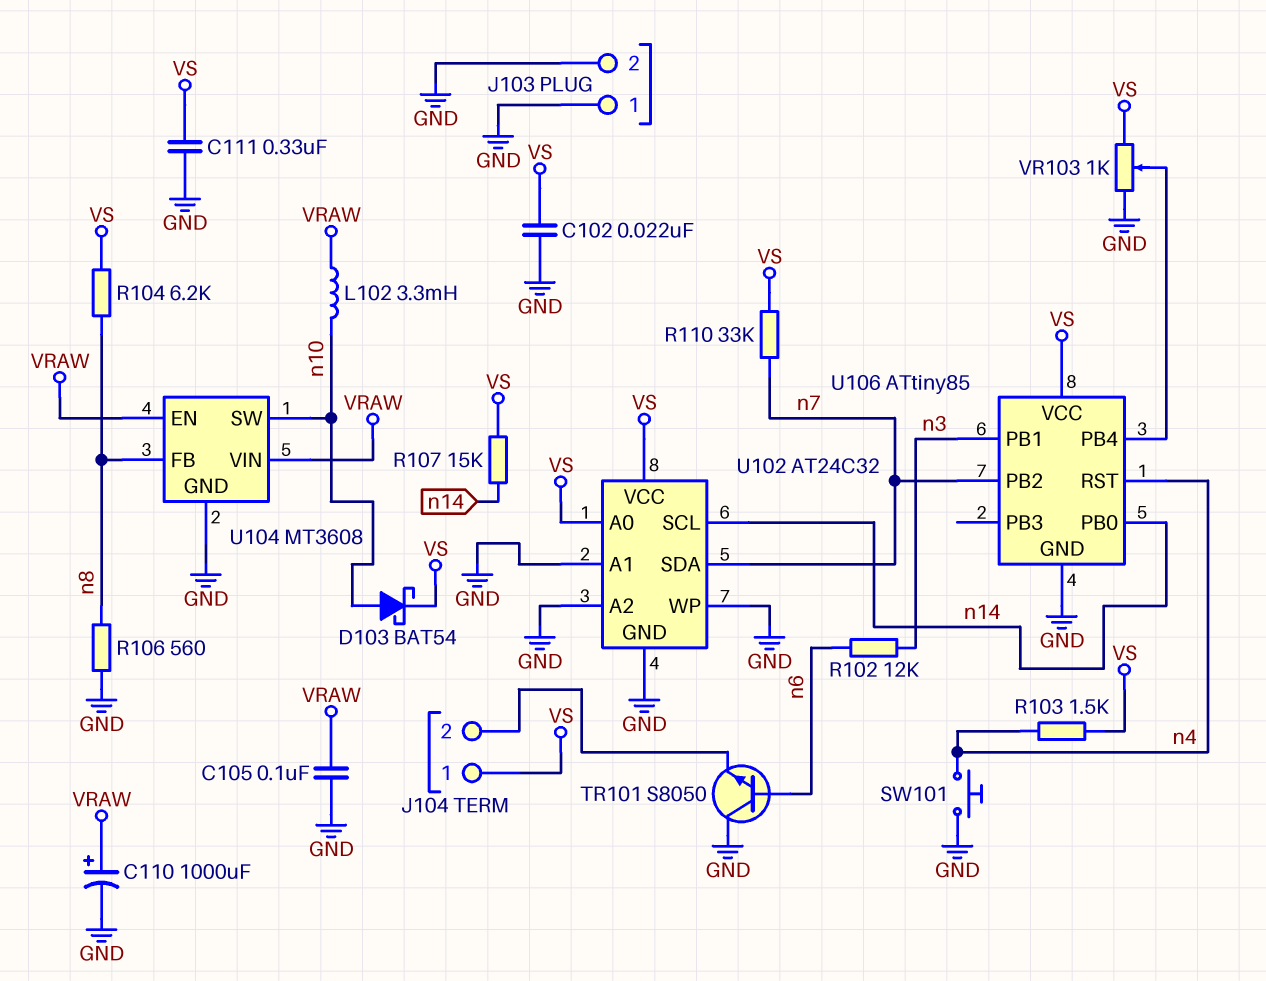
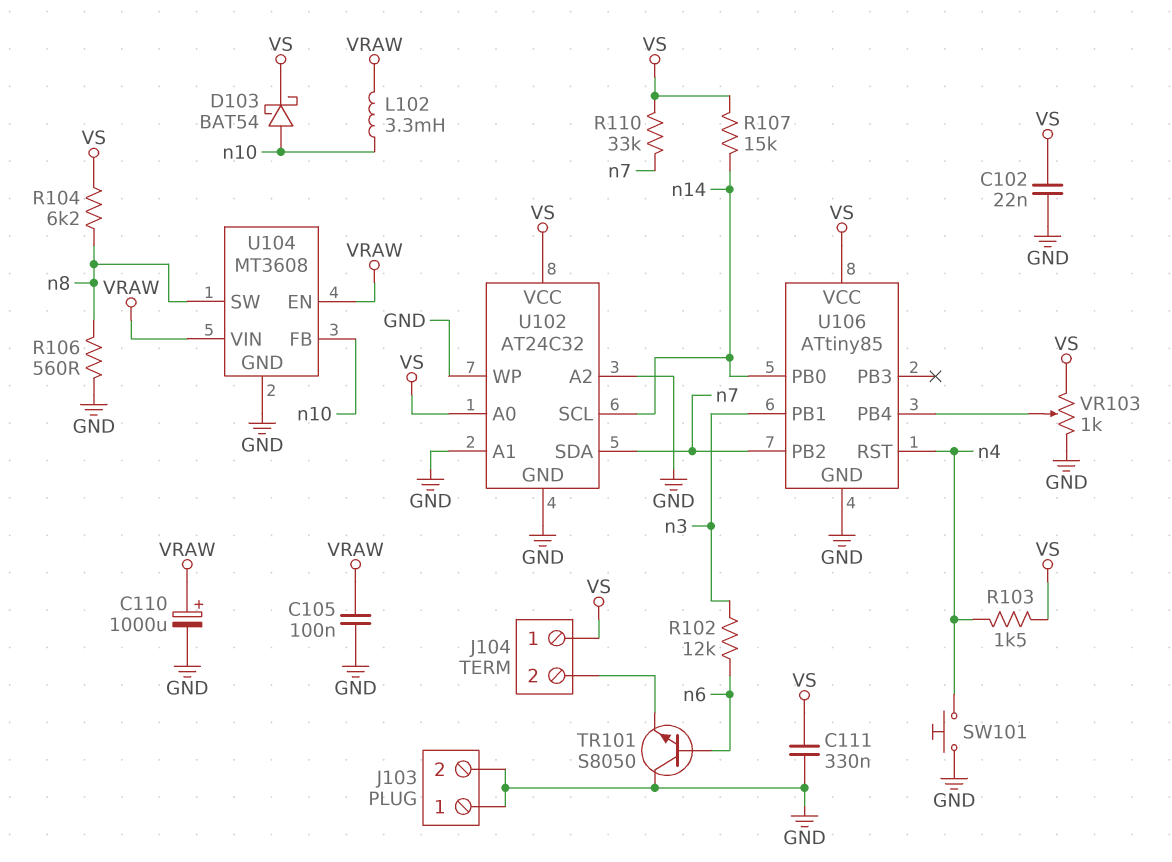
U104 pin FB: n8 -> n10
U104 pin SW: n10 -> n8

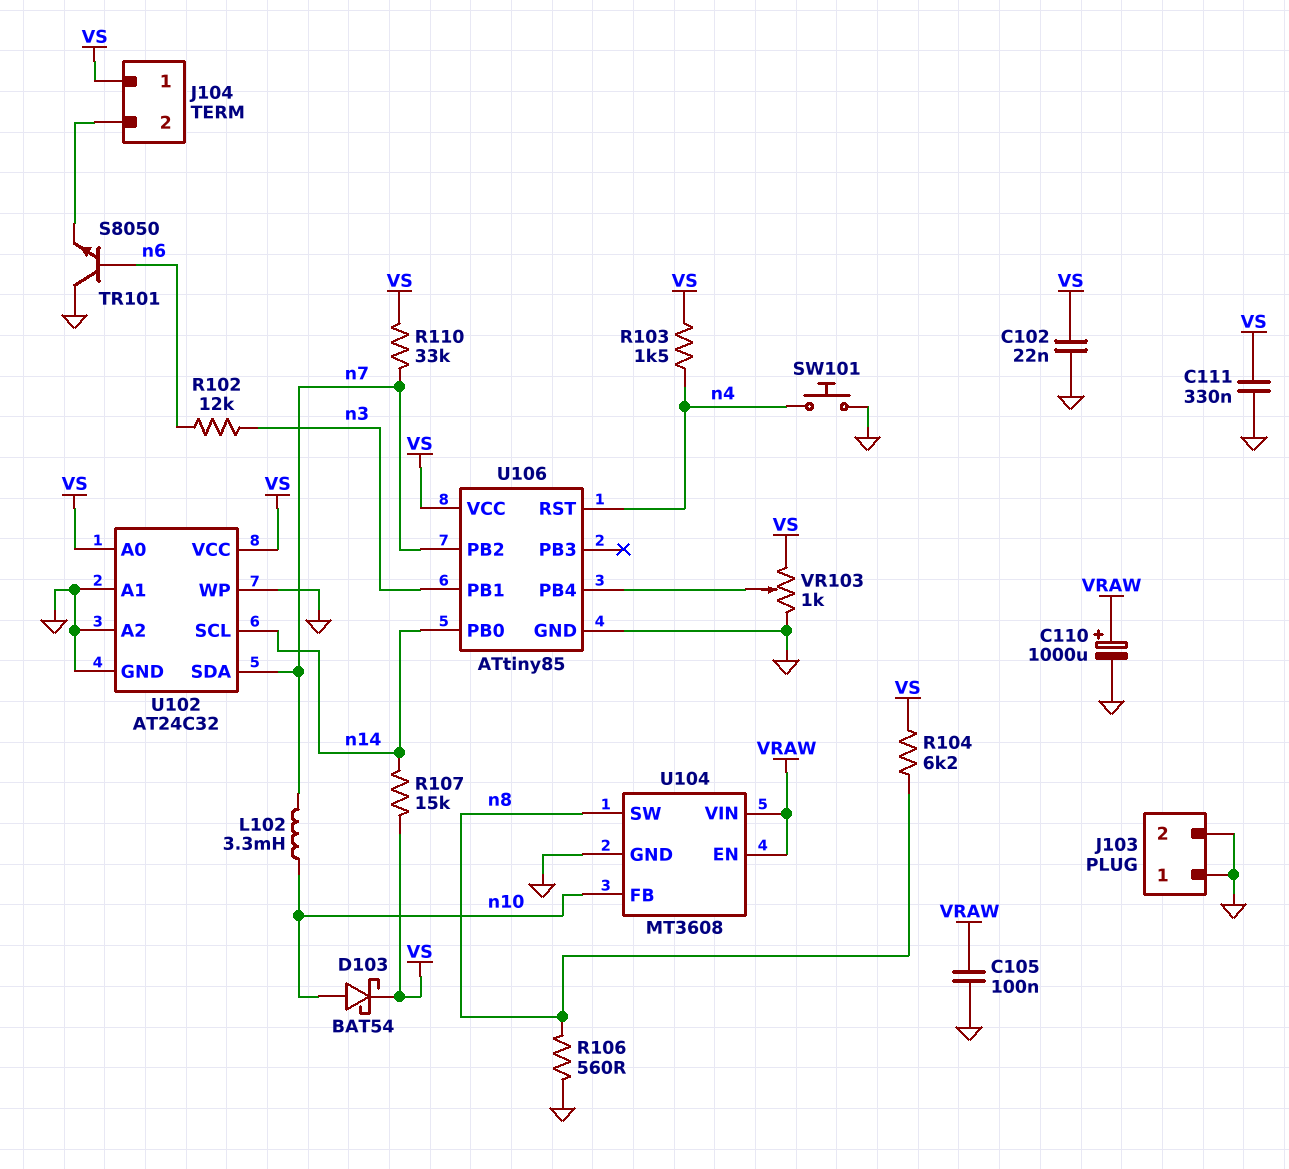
L102: 3.3mH (VRAW, n10) -> 3.3mH (n7, n10)

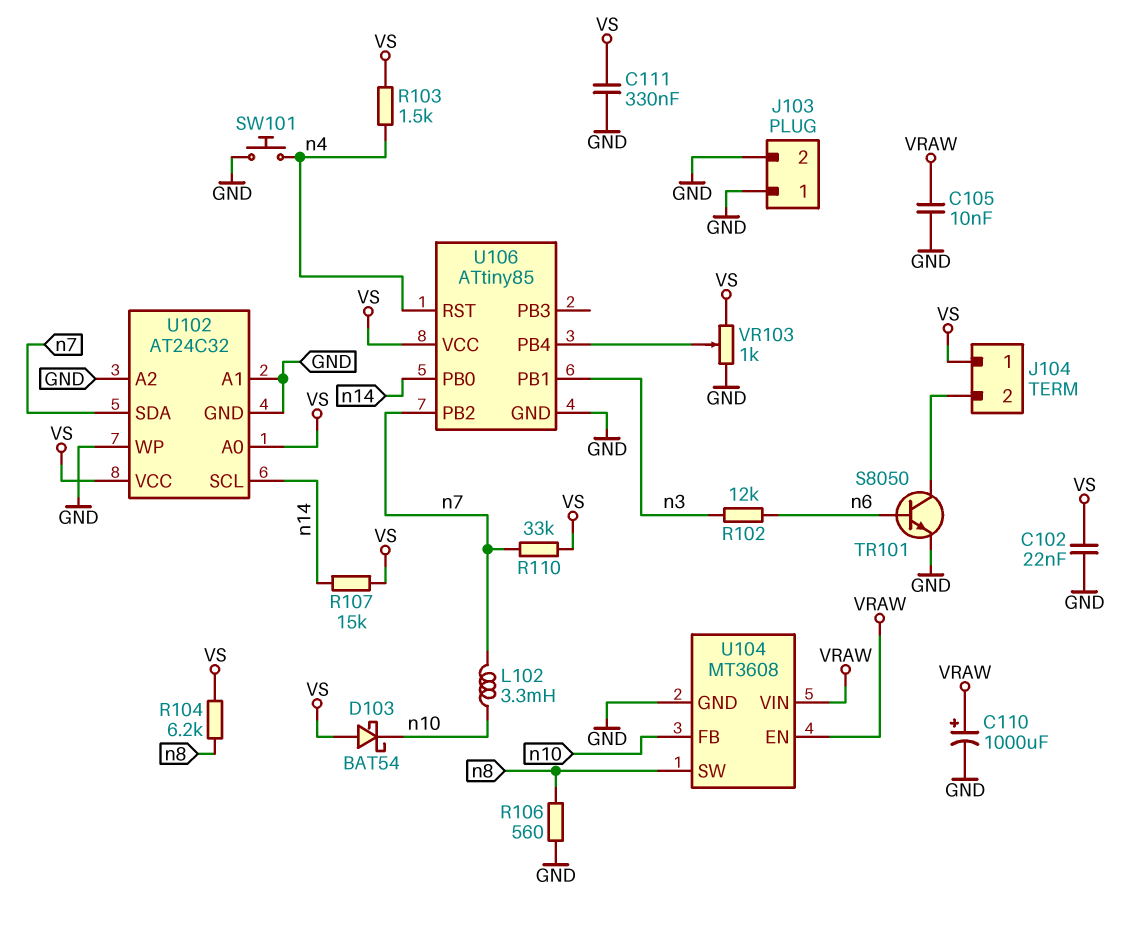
C105: 100nF (GND, VRAW) -> 10nF (GND, VRAW)
D103: schottky BAT54 (A n10, K VS) -> schottky BAT54 (A VS, K n10)
TR101: NPN S8050 (B n6, C GND, E J104/2) -> NPN S8050 (B n6, C J104/2, E GND)

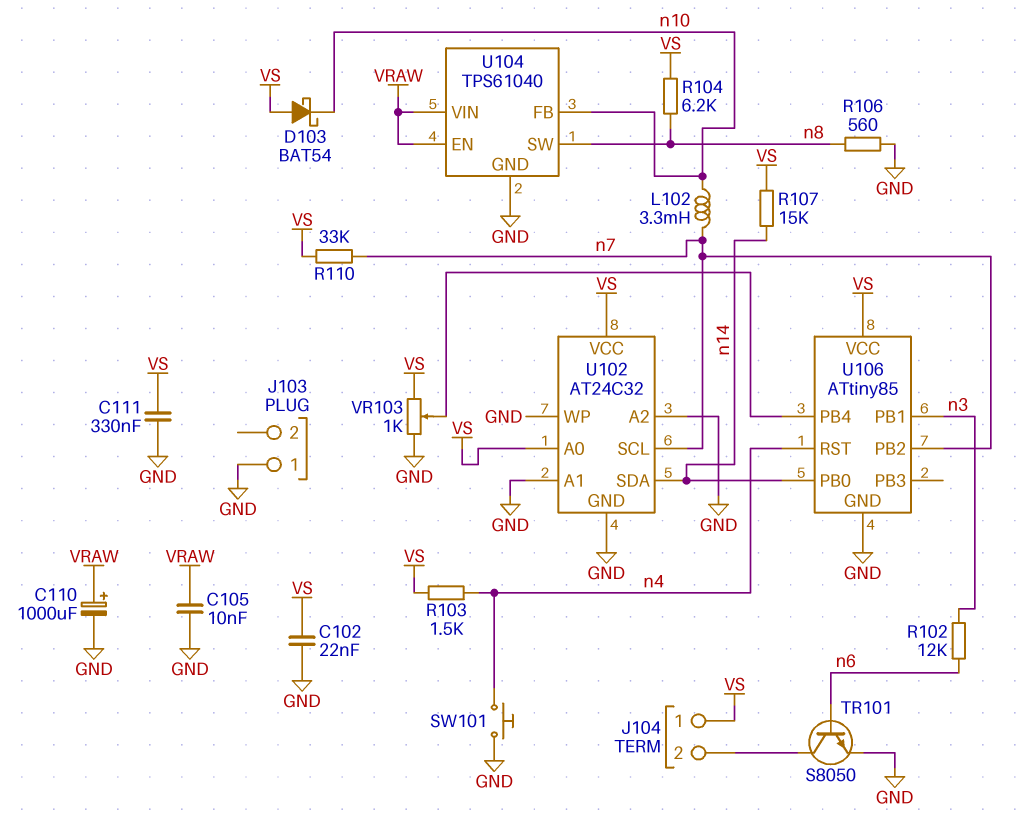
J103 pin 2: GND -> none
U102 pin SCL: n14 -> n7
U102 pin SDA: n7 -> n14
U104: MT3608 -> TPS61040

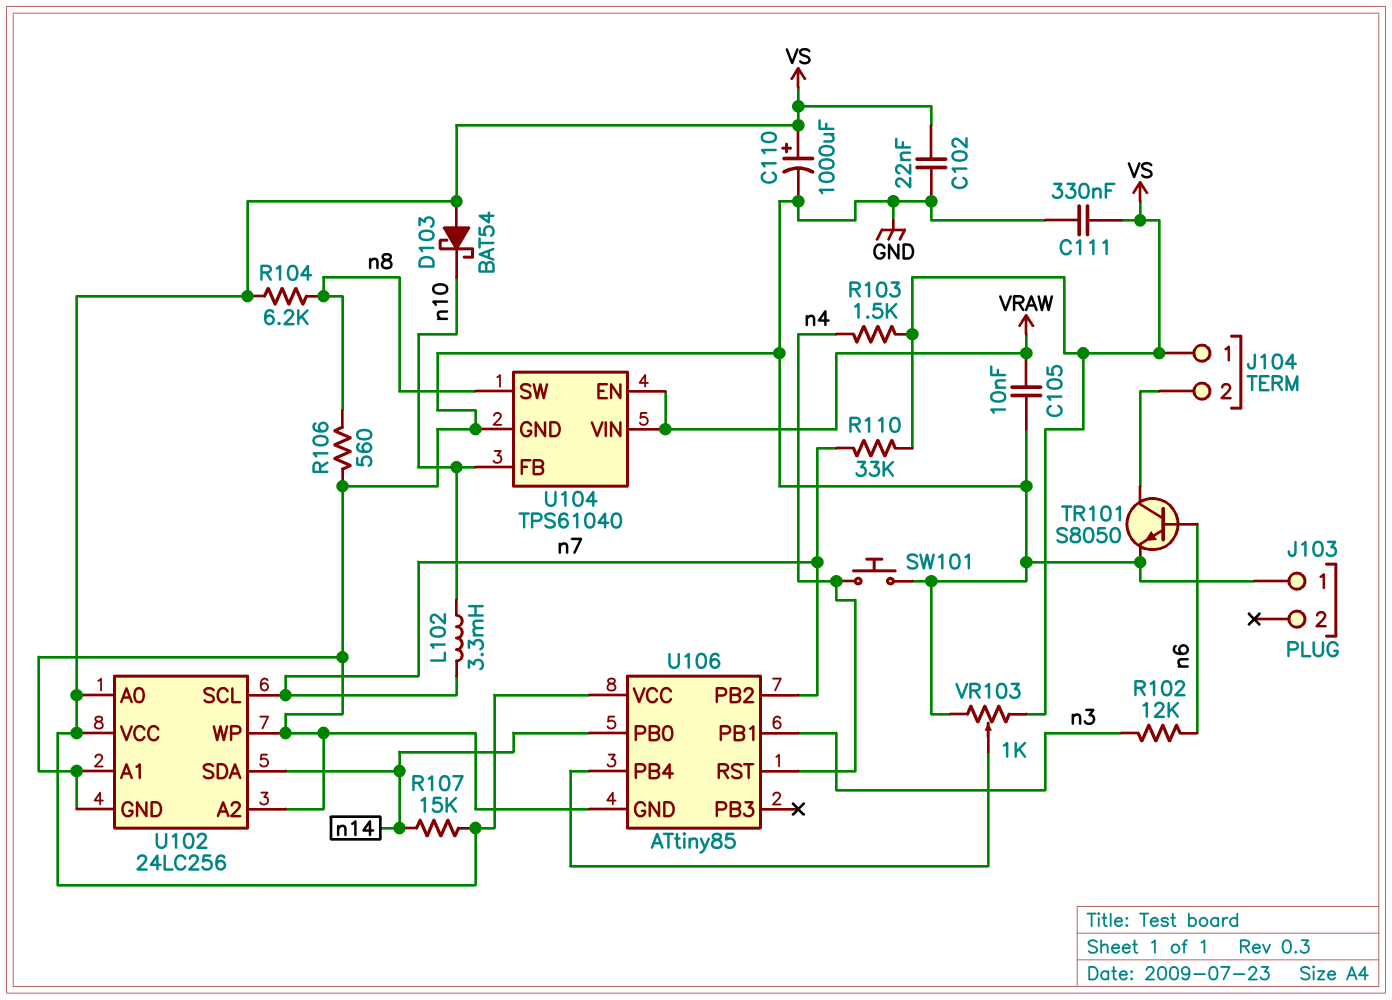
C110: 1000uF (plus VRAW, minus GND) -> 1000uF (plus VS, minus GND)
U102: AT24C32 -> 24LC256

